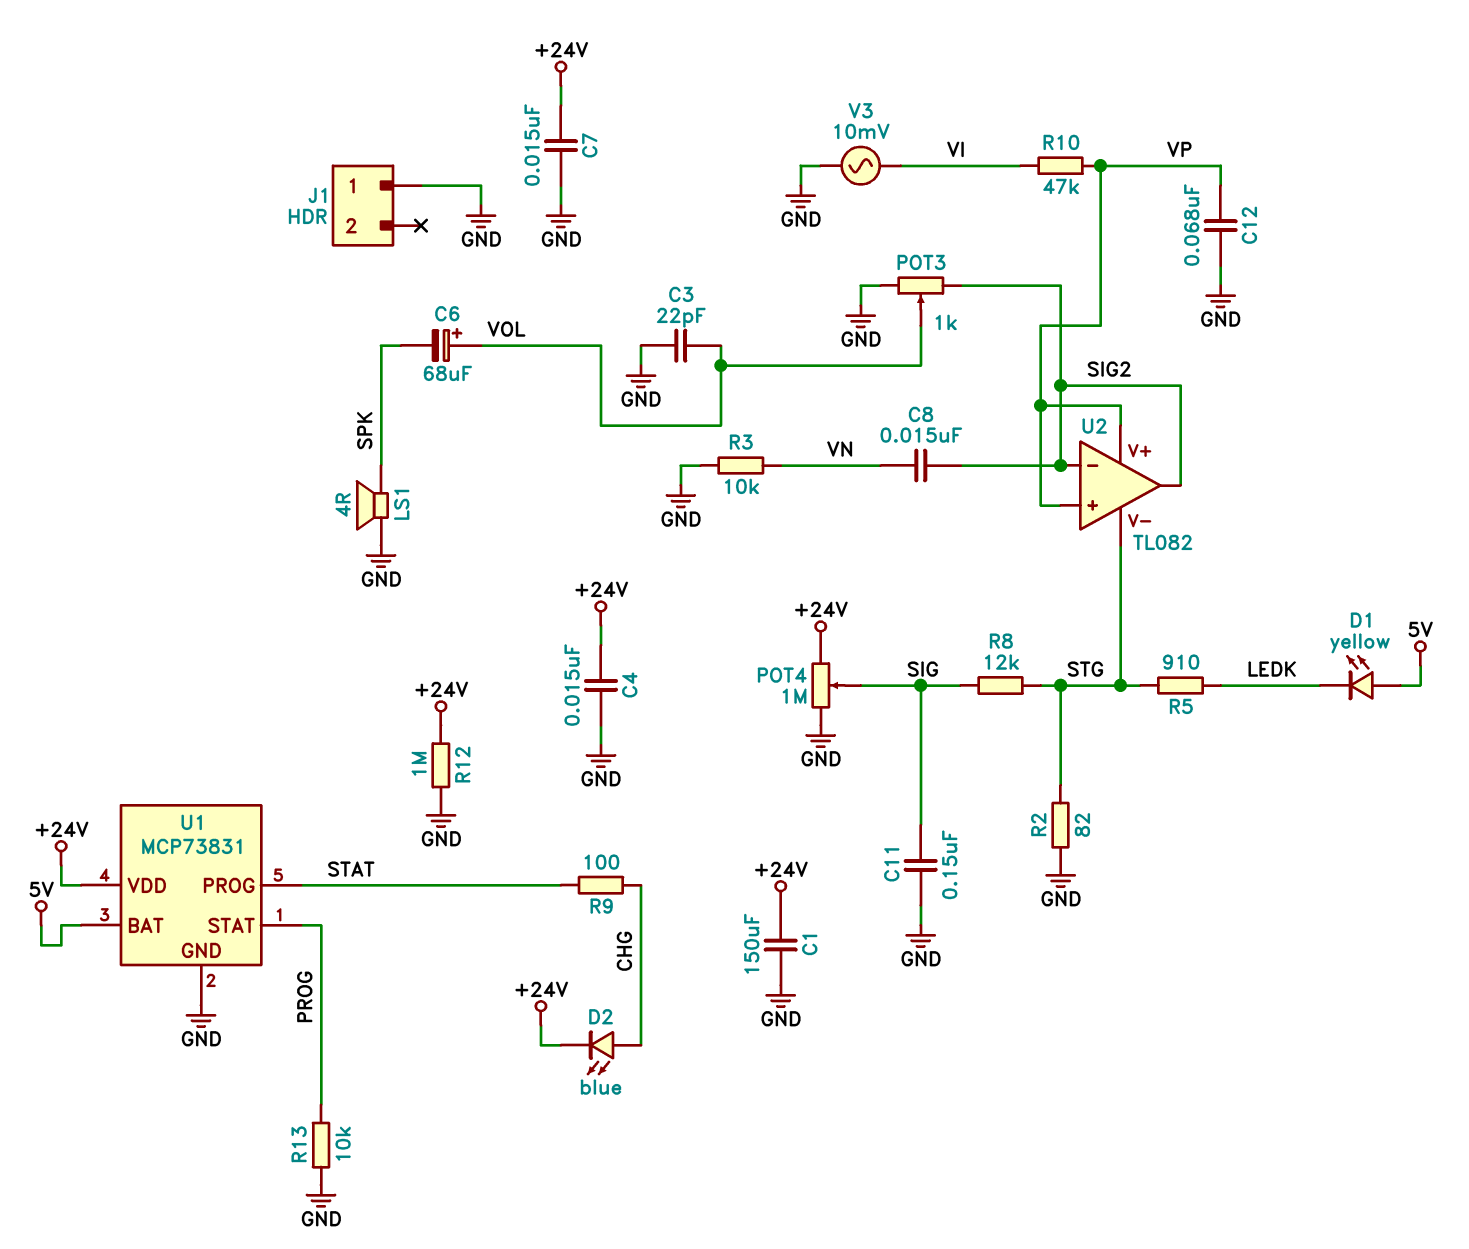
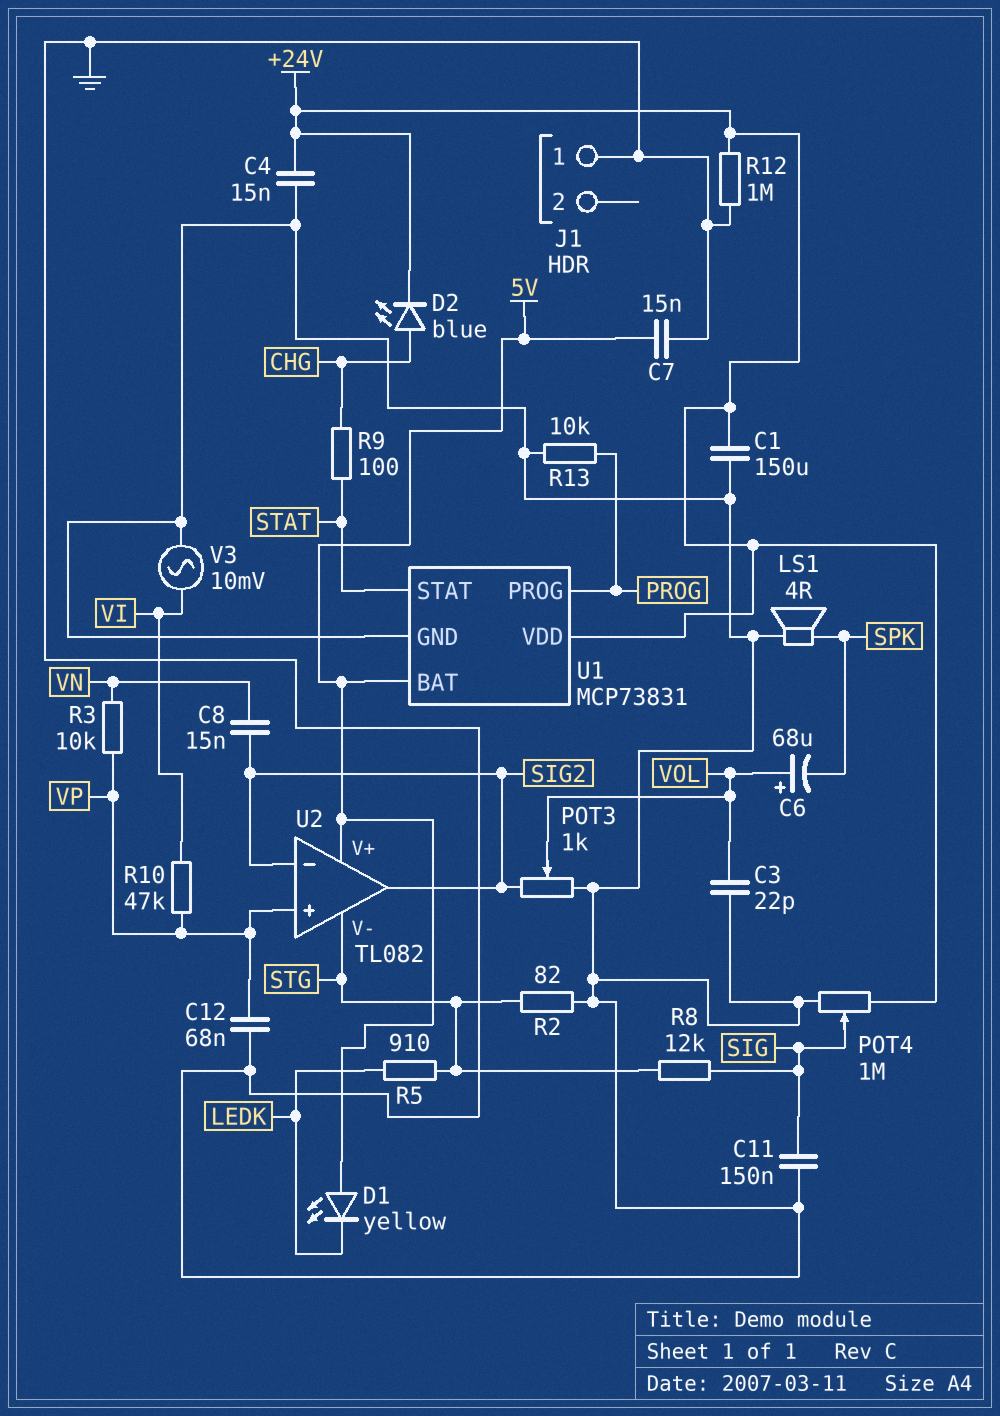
C7: 15nF (+24V, GND) -> 15nF (5V, GND)
R3: 10k (GND, VN) -> 10k (VN, VP)
U1 pin PROG: STAT -> PROG
U1 pin STAT: PROG -> STAT
U2 pin V+: VP -> 5V

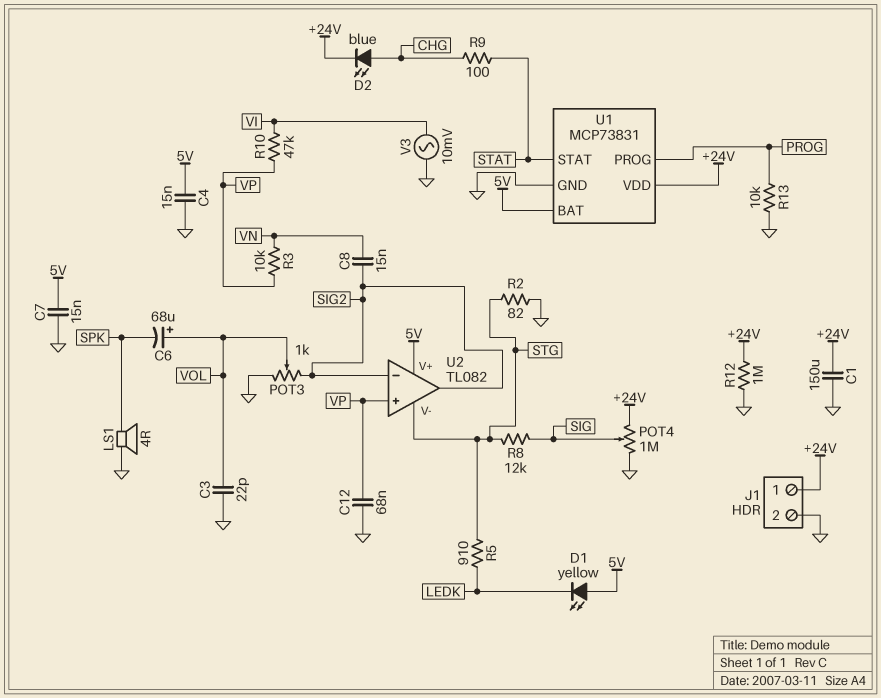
C4: 15nF (+24V, GND) -> 15nF (5V, GND)
C11: 150nF (GND, SIG) -> none
J1 pin 1: GND -> +24V
J1 pin 2: none -> GND

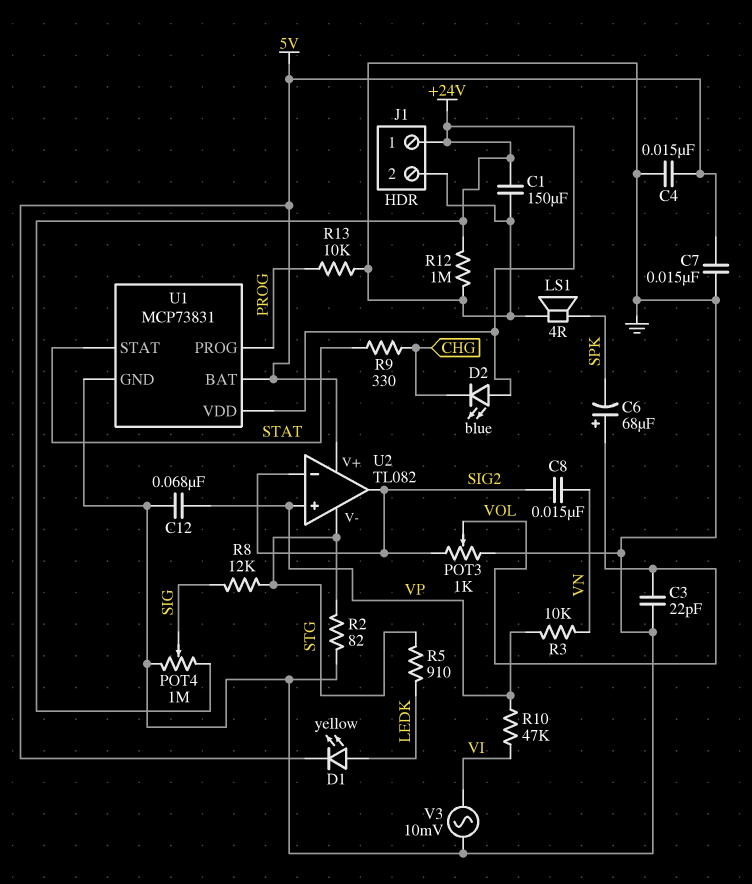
D1: LED yellow (A 5V, K LEDK) -> LED yellow (A LEDK, K 5V)
D2: LED blue (A CHG, K +24V) -> LED blue (A +24V, K CHG)
R9: 100 (CHG, STAT) -> 330 (CHG, STAT)

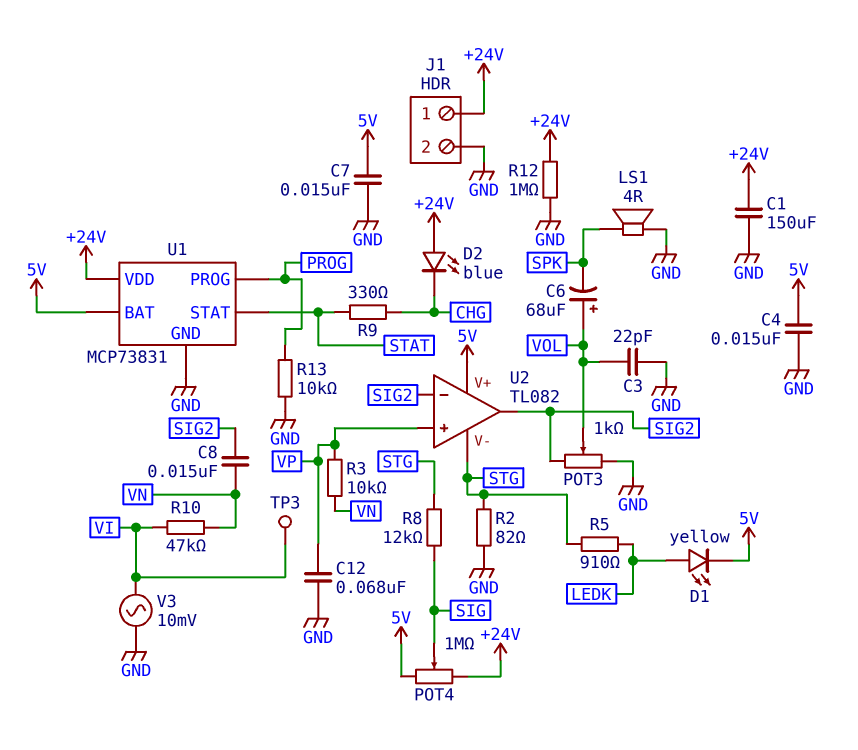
POT4: 1M (+24V, GND, wiper SIG) -> 1M (+24V, 5V, wiper SIG)
R10: 47k (VI, VP) -> 47k (VI, VN)
TP3: none -> test point (VI)

